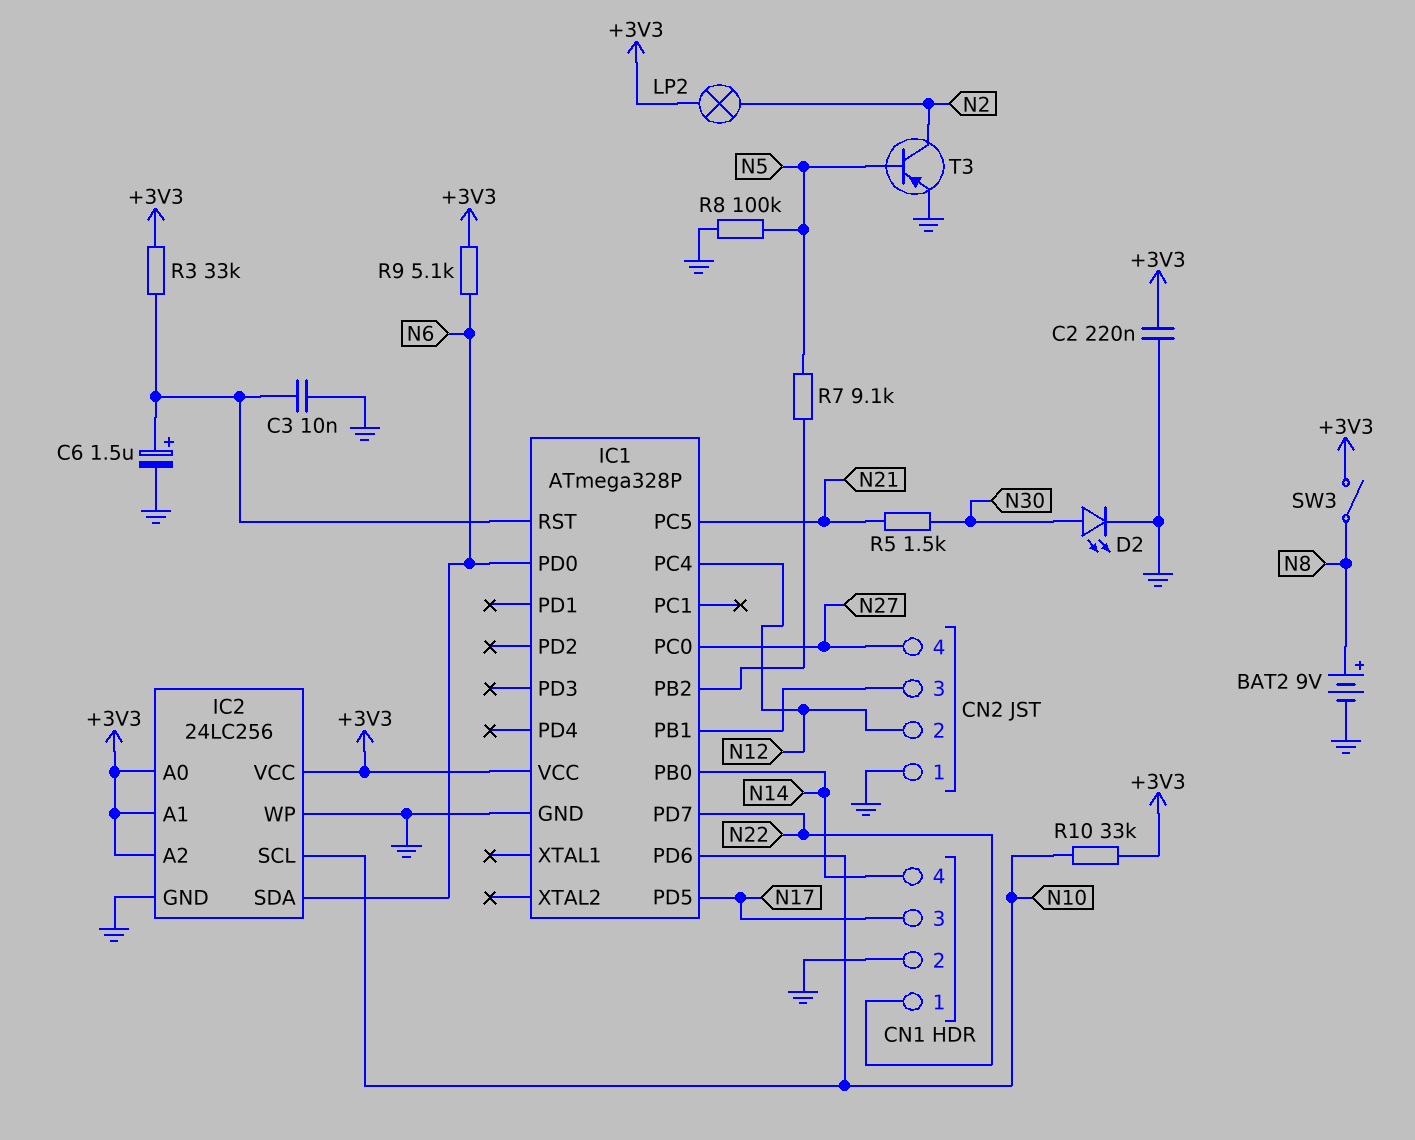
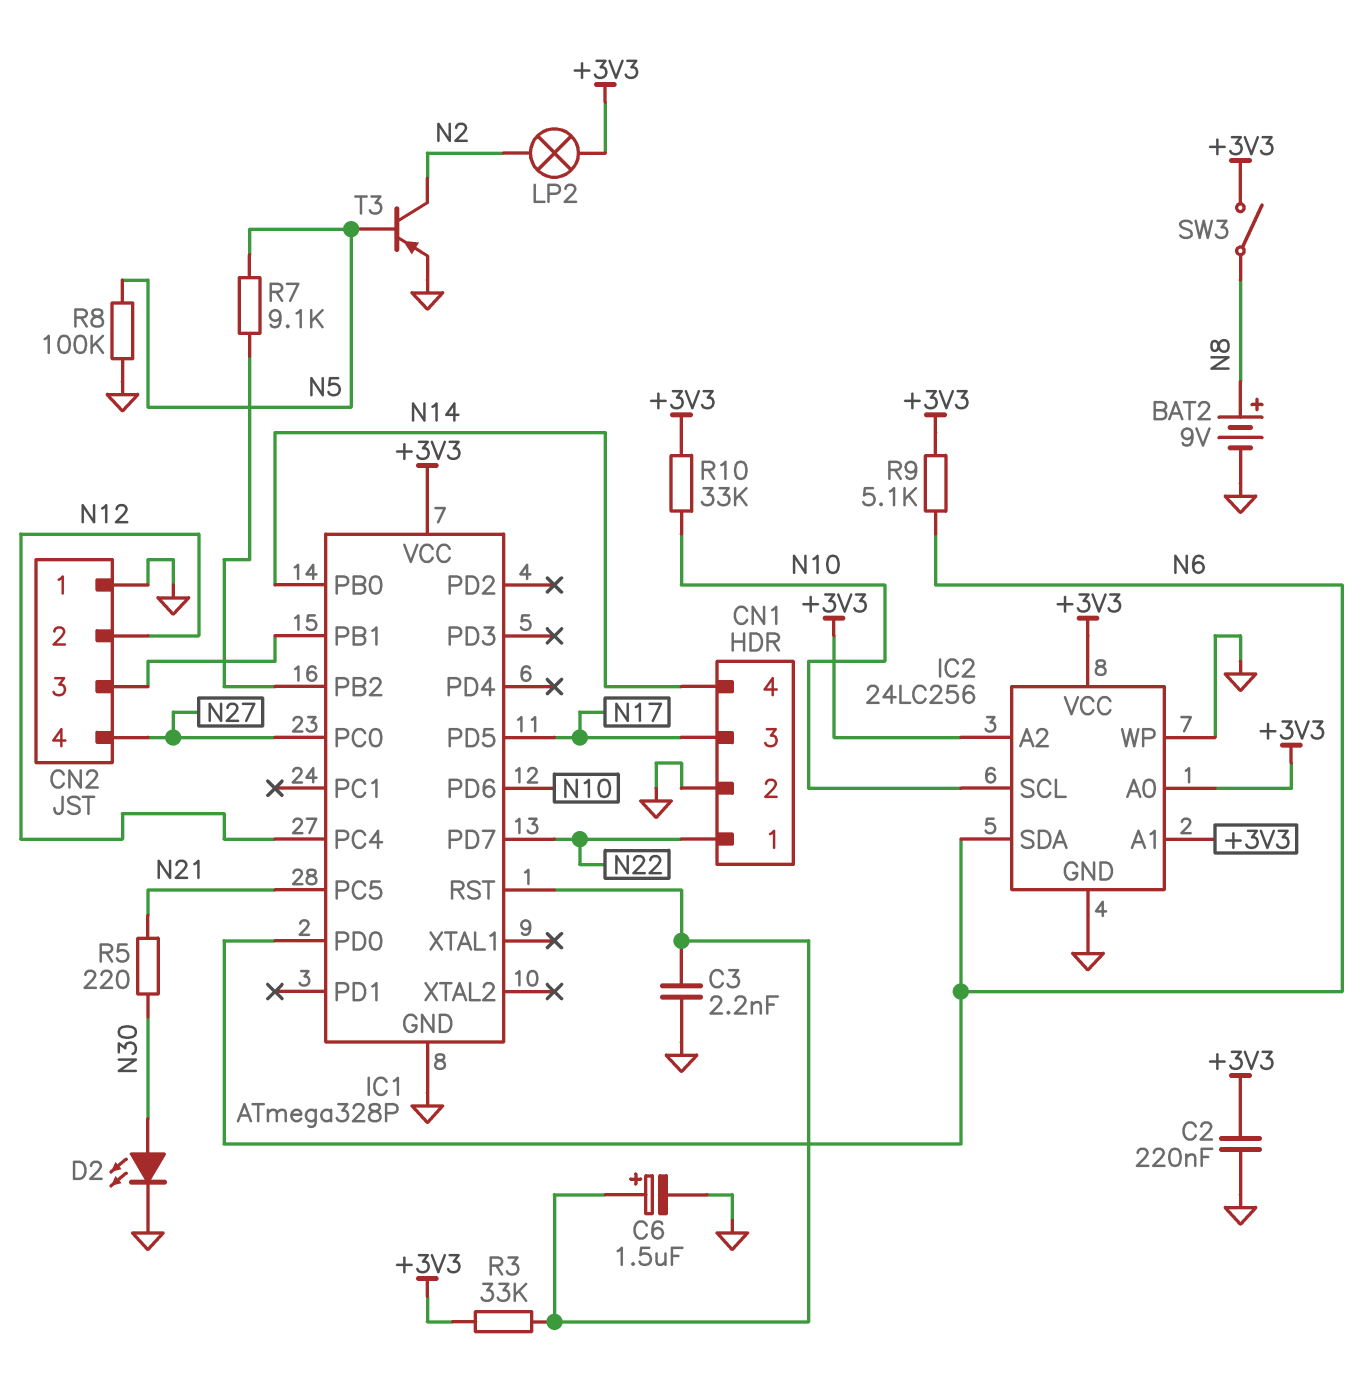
C3: 10nF (GND, IC1/RST) -> 2.2nF (GND, IC1/RST)
R5: 1.5k (N21, N30) -> 220 (N21, N30)

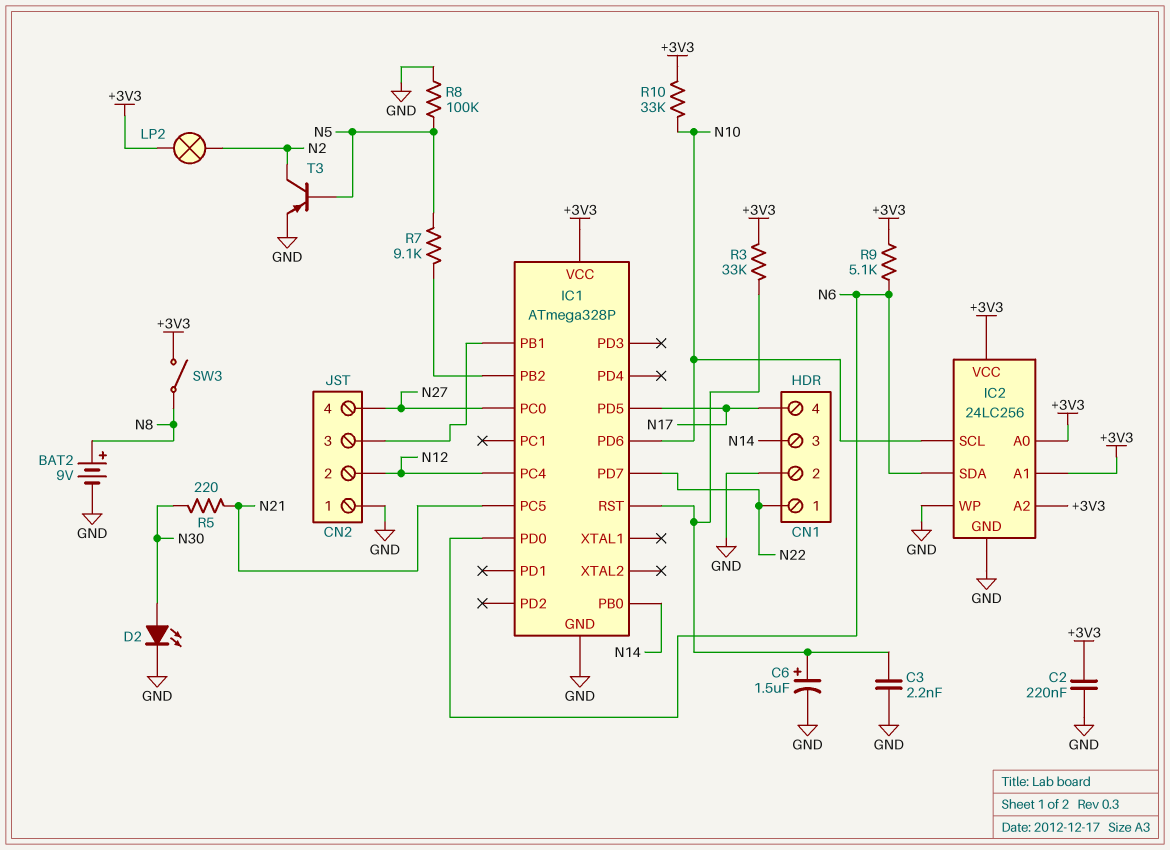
CN1 pin 3: N17 -> N14
CN1 pin 4: N14 -> N17

